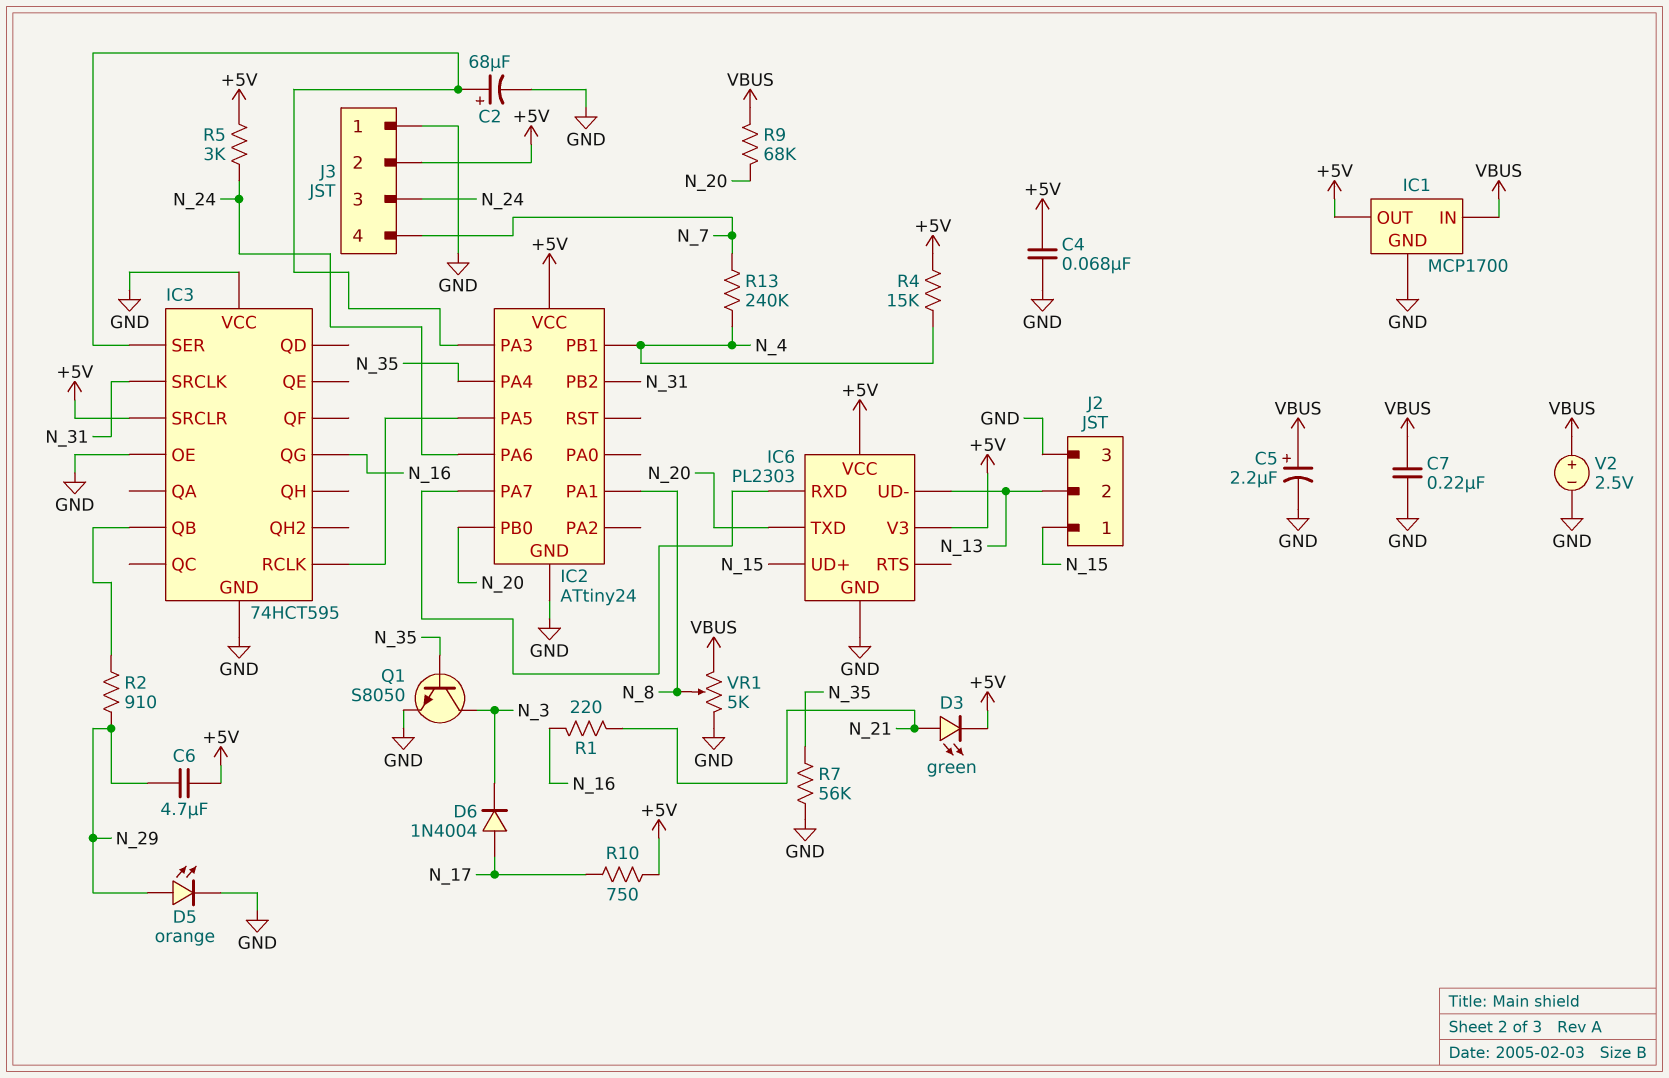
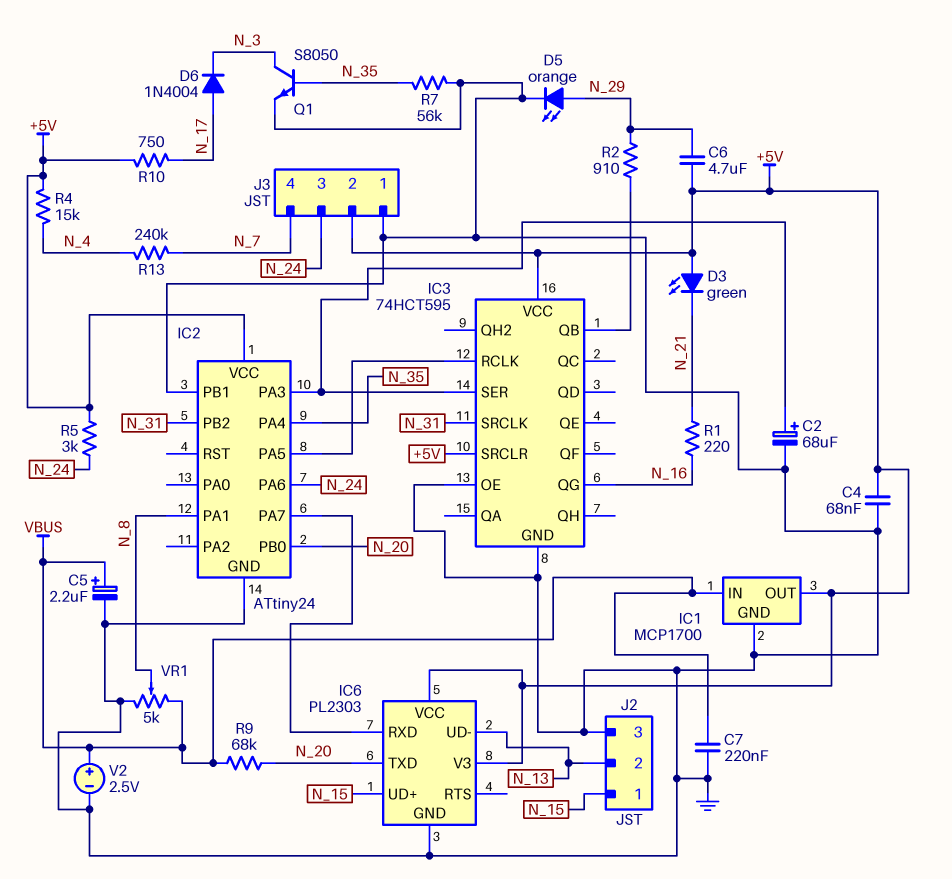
D3: LED green (A N_21, K +5V) -> LED green (A +5V, K N_21)
IC2 pin PB1: N_4 -> GND
IC3 pin VCC: GND -> +5V

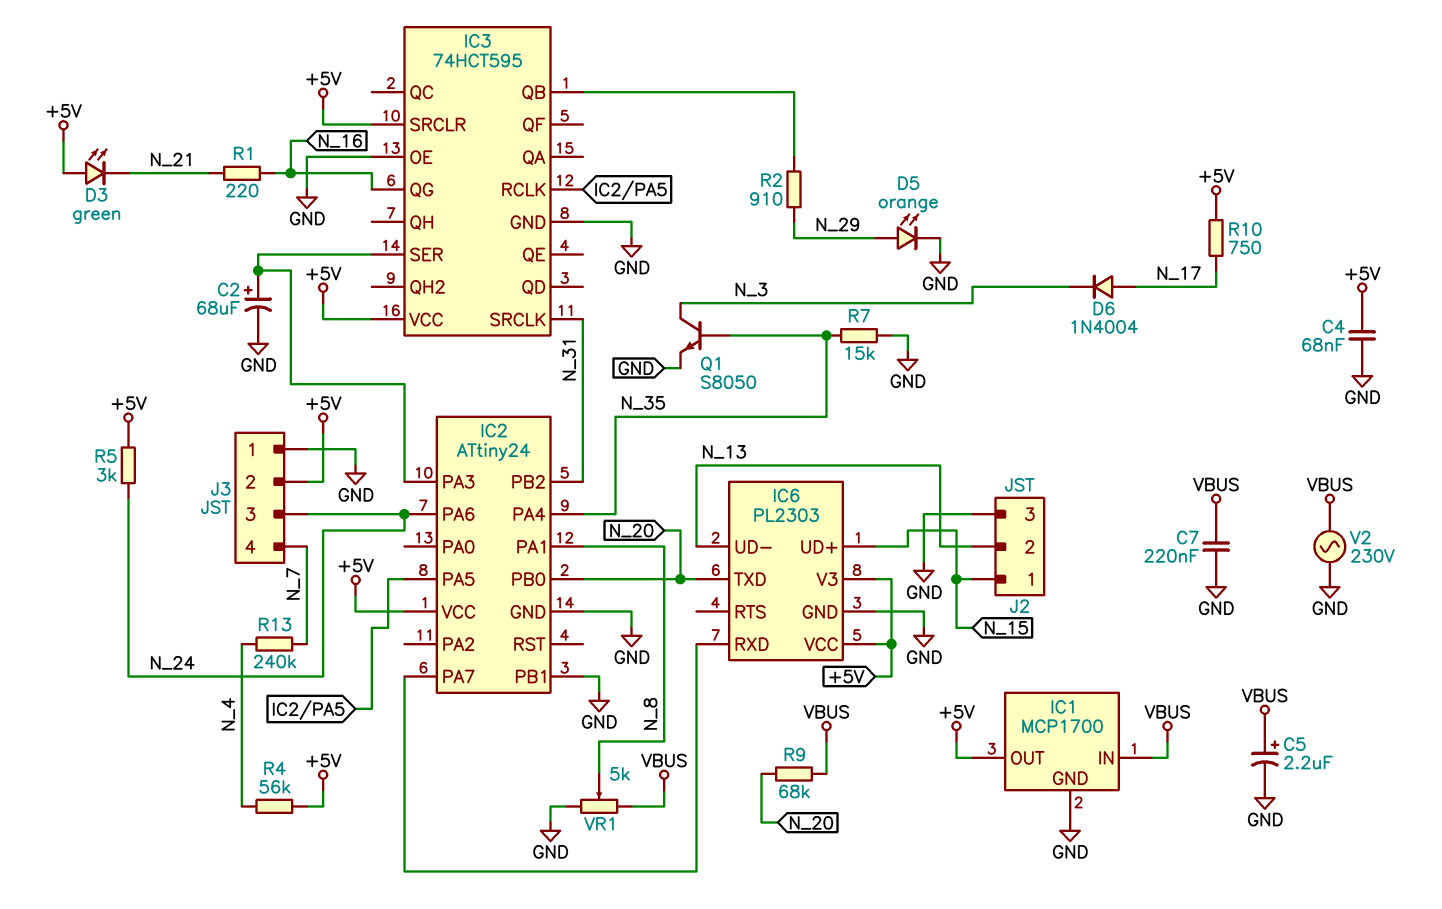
C6: 4.7uF (+5V, N_29) -> none
R4: 15k (+5V, N_4) -> 56k (+5V, N_4)
R7: 56k (GND, N_35) -> 15k (GND, N_35)
V2: 2.5V (plus VBUS, minus GND) -> AC 230V (GND, VBUS)

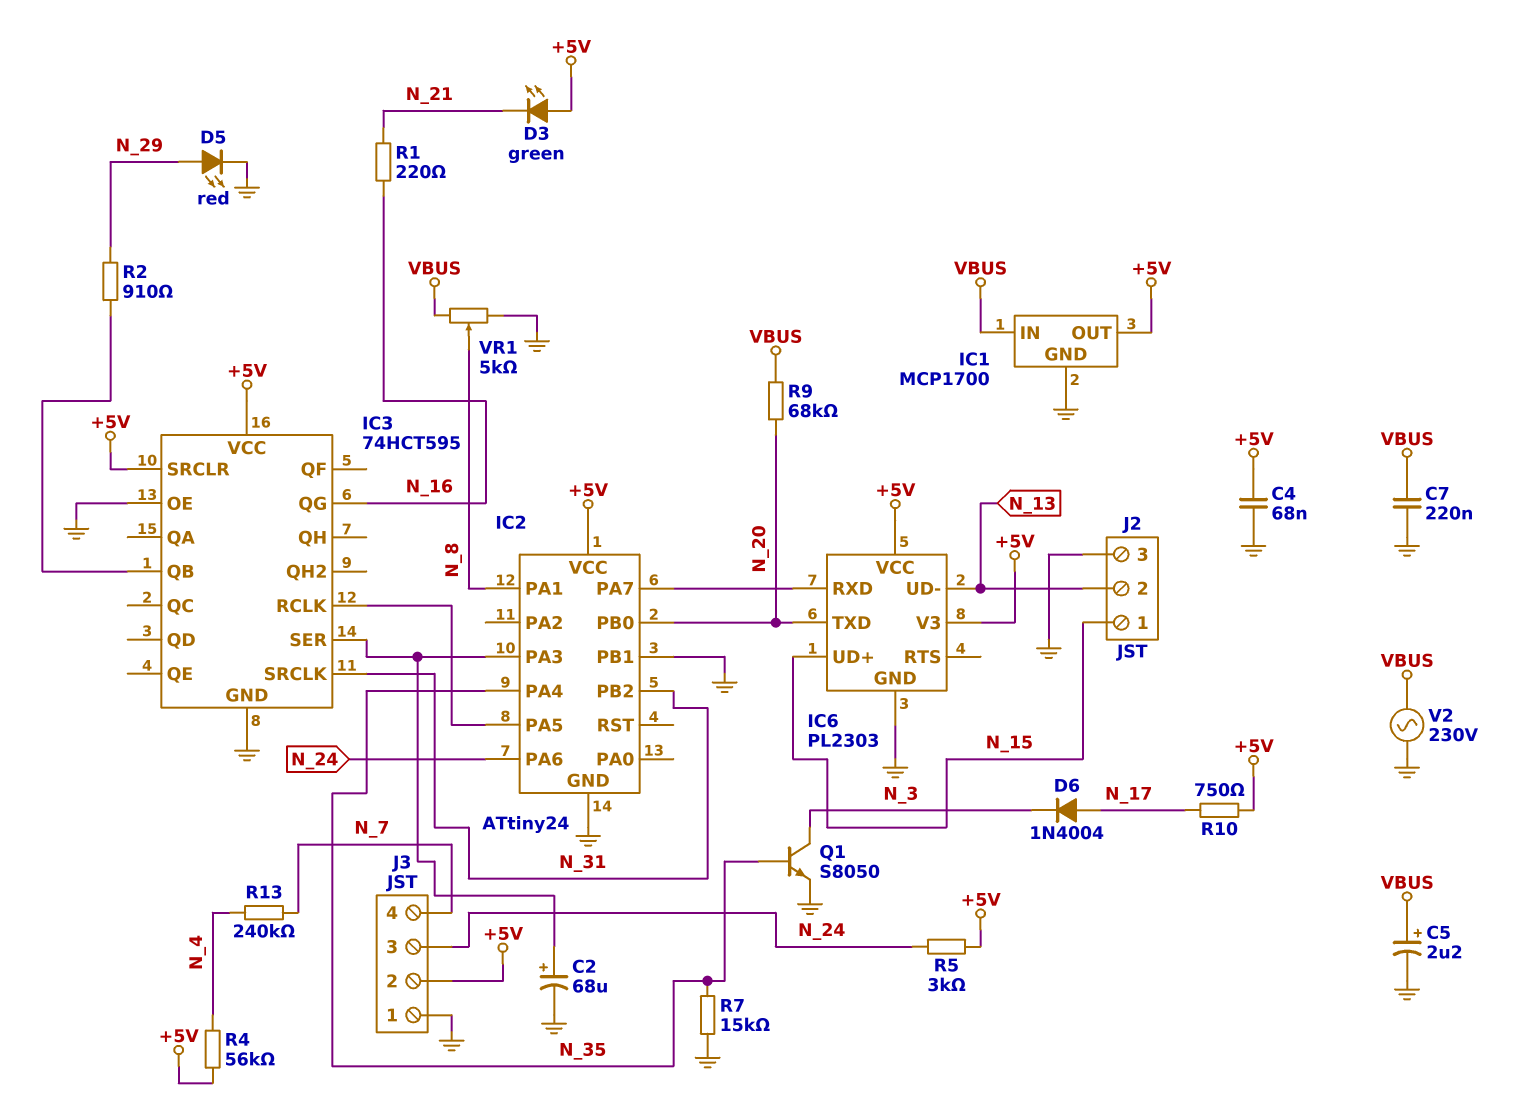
D5: LED orange (A N_29, K GND) -> LED red (A N_29, K GND)

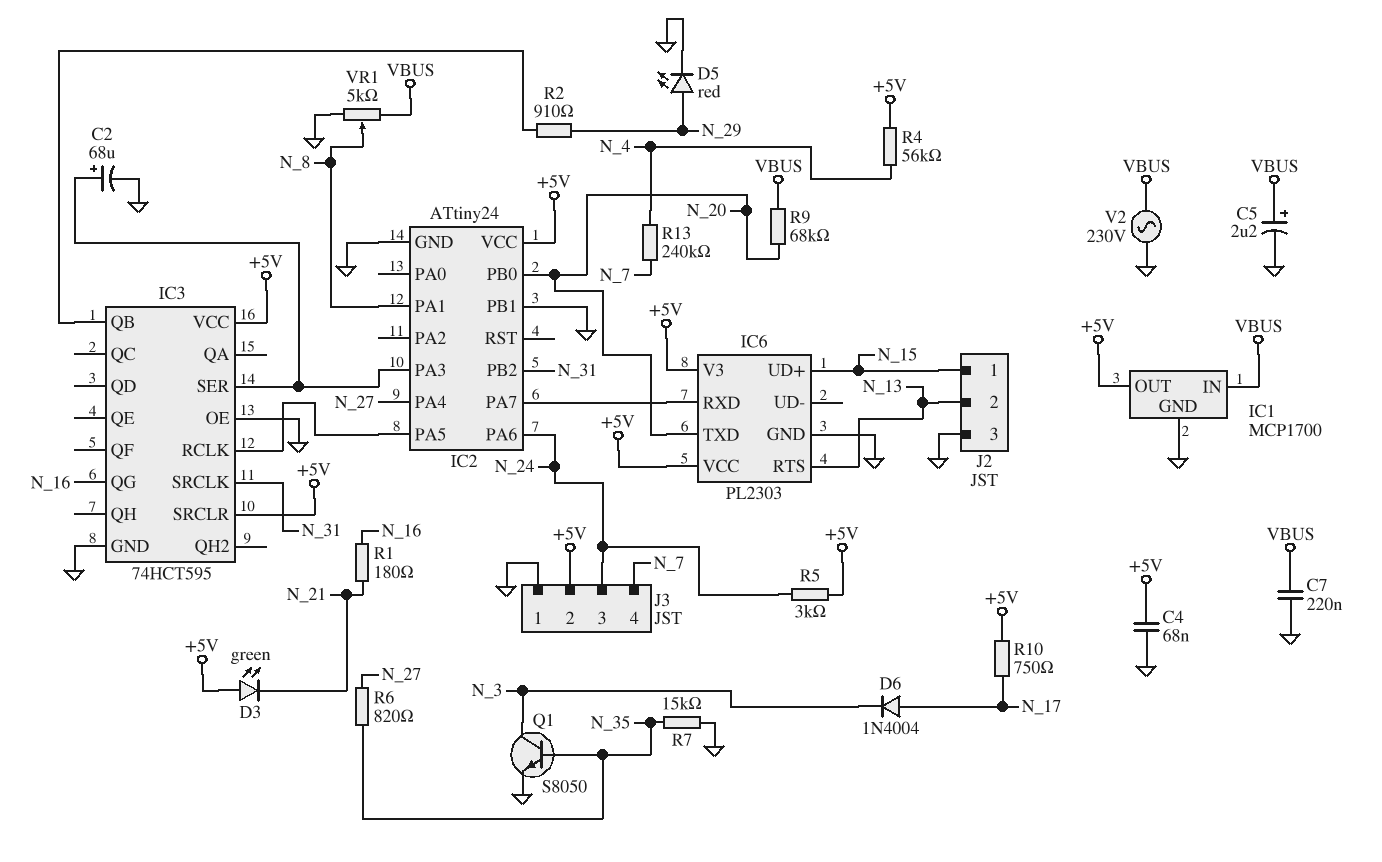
IC2 pin PA4: N_35 -> N_27
IC6 pin RTS: none -> N_13
IC6 pin UD-: N_13 -> none
R1: 220 (N_16, N_21) -> 180 (N_16, N_21)
R6: none -> 820 (N_27, N_35)

